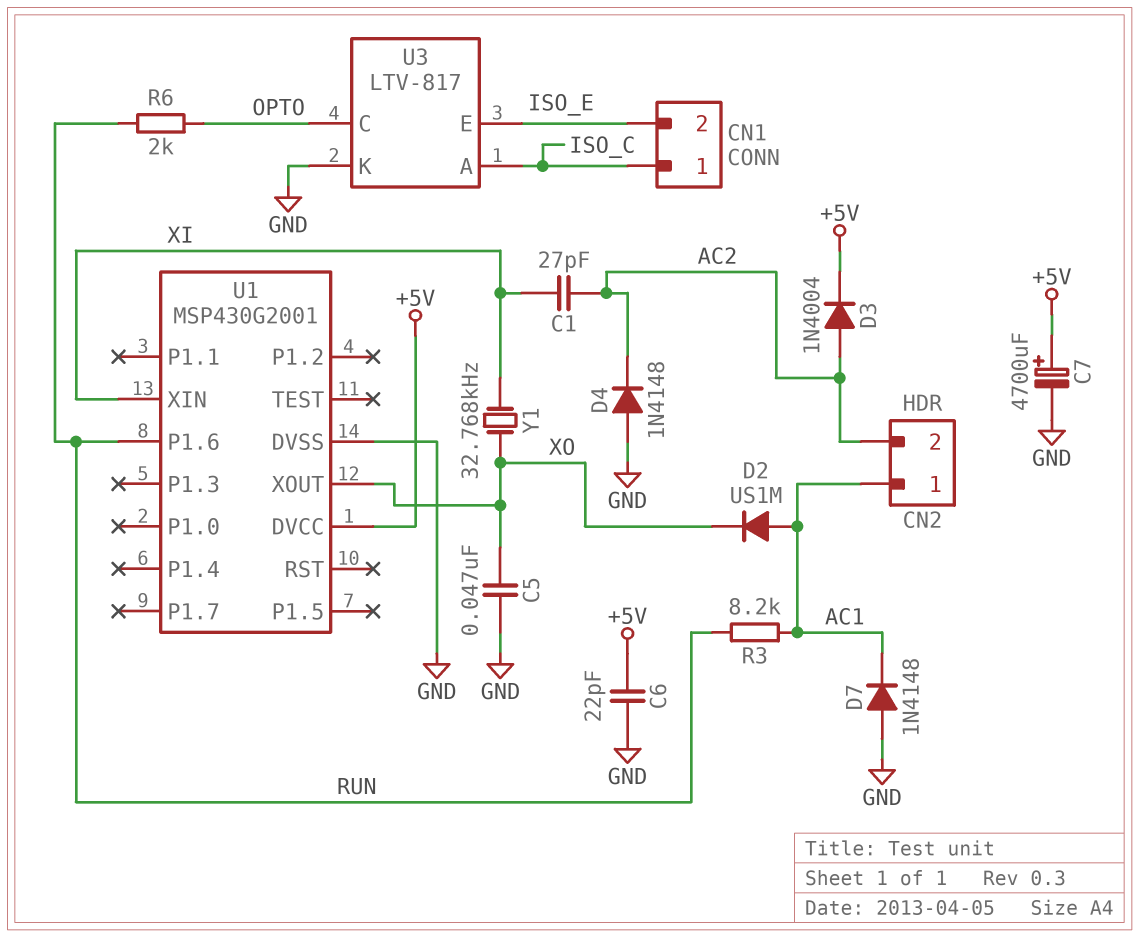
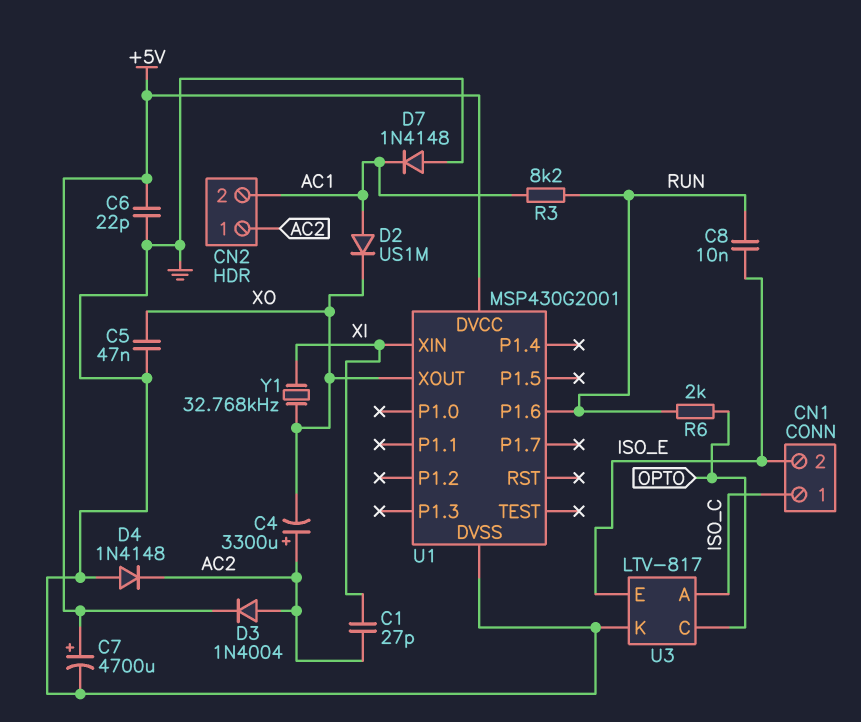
C4: none -> 3300uF (plus AC2, minus XO)
C8: none -> 10nF (ISO_E, RUN)
CN2 pin 1: AC1 -> AC2
CN2 pin 2: AC2 -> AC1

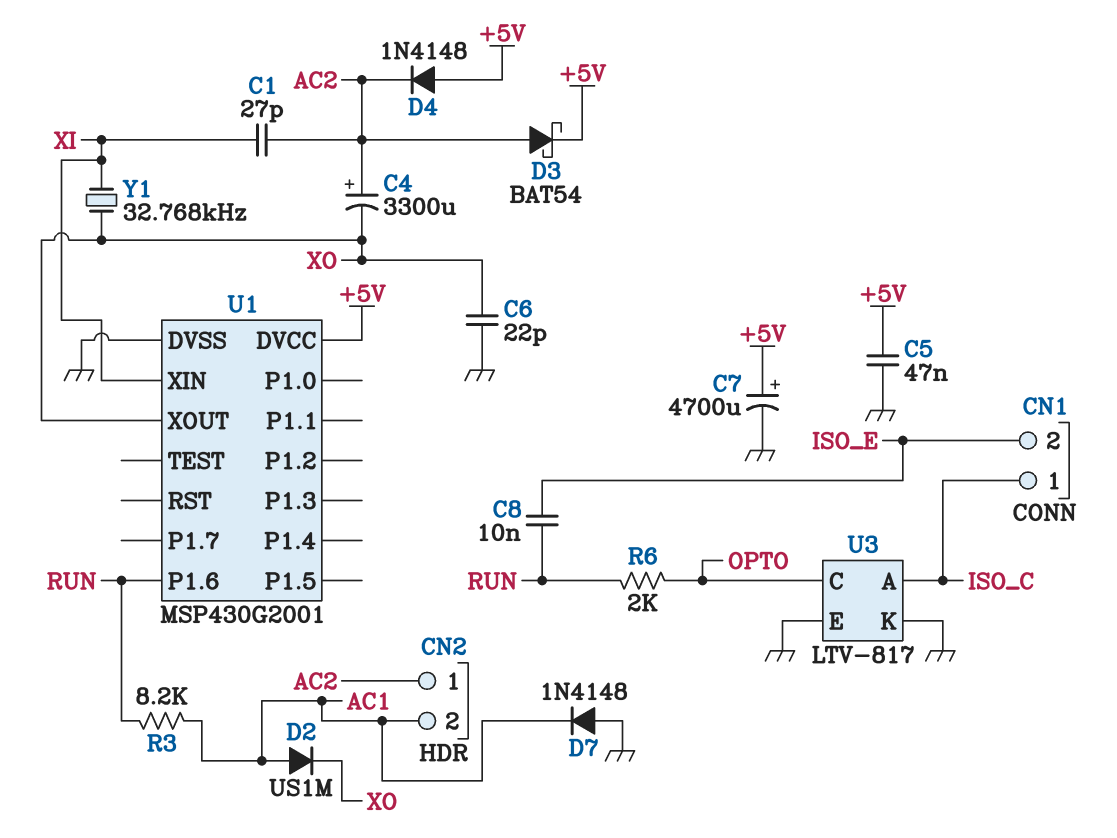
C5: 47nF (GND, XO) -> 47nF (+5V, GND)
C6: 22pF (+5V, GND) -> 22pF (GND, XO)
D3: diode 1N4004 (A AC2, K +5V) -> schottky BAT54 (A AC2, K +5V)
D4: diode 1N4148 (A GND, K AC2) -> diode 1N4148 (A +5V, K AC2)
U3 pin E: ISO_E -> GND

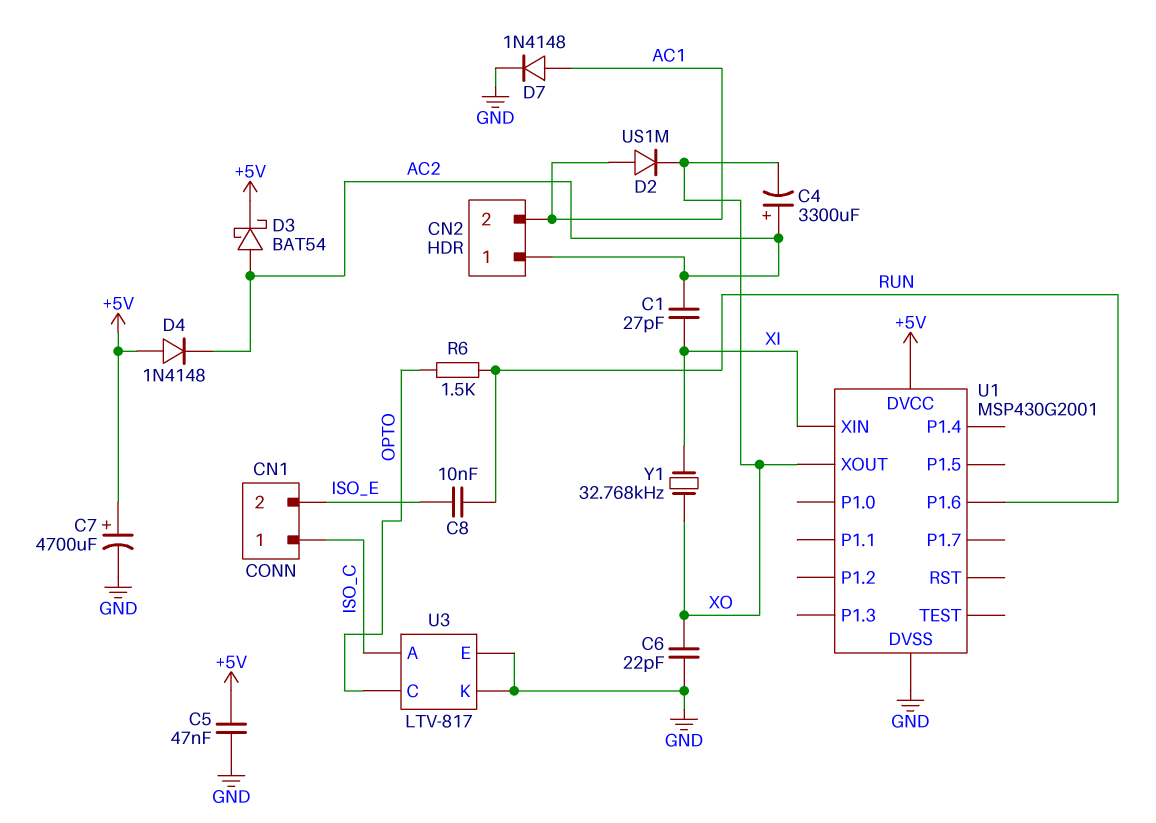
D7: diode 1N4148 (A GND, K AC1) -> diode 1N4148 (A AC1, K GND)
R3: 8.2k (AC1, RUN) -> none
R6: 2k (OPTO, RUN) -> 1.5k (OPTO, RUN)

